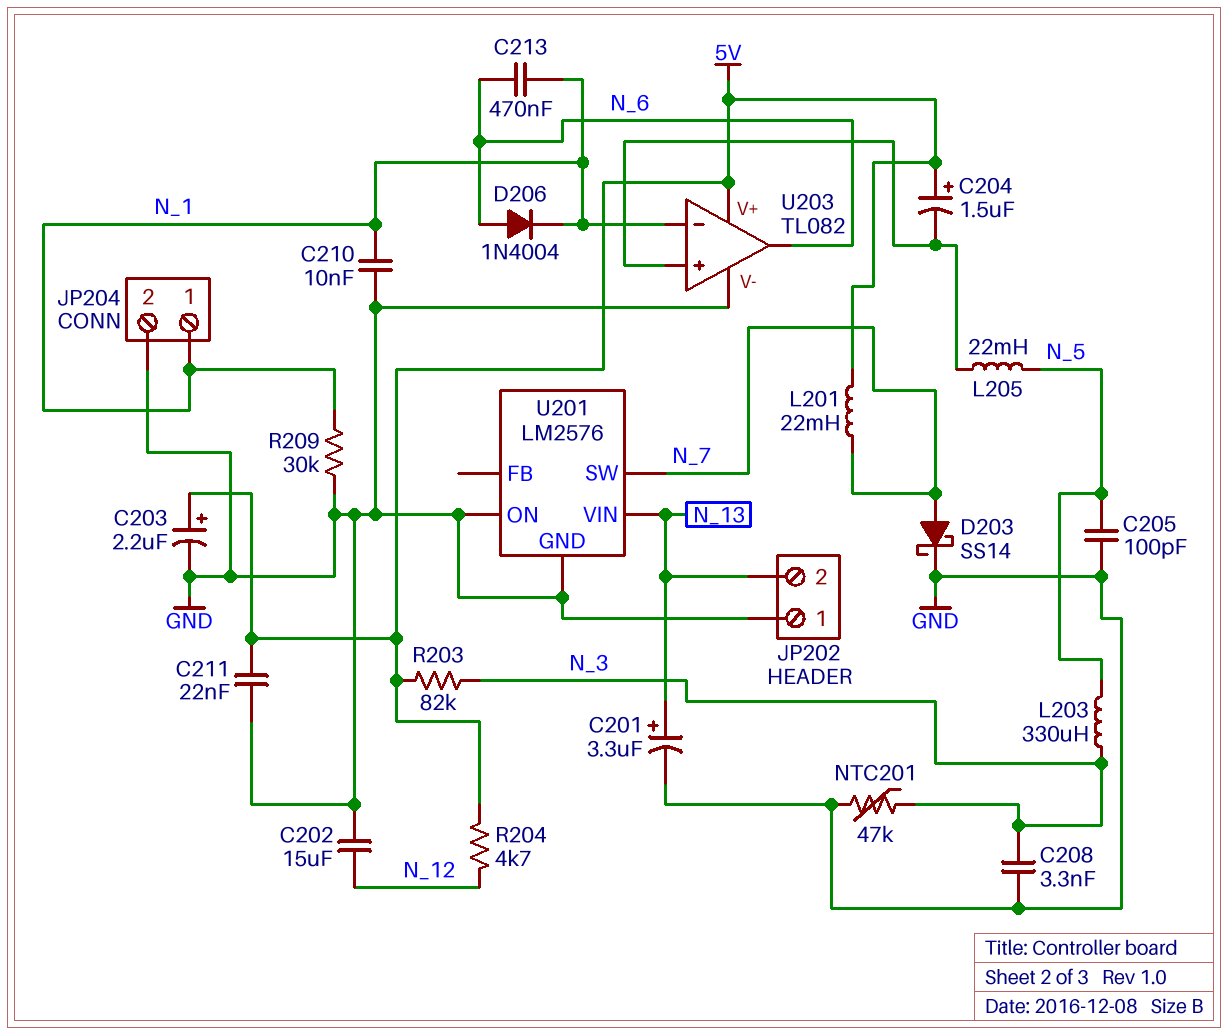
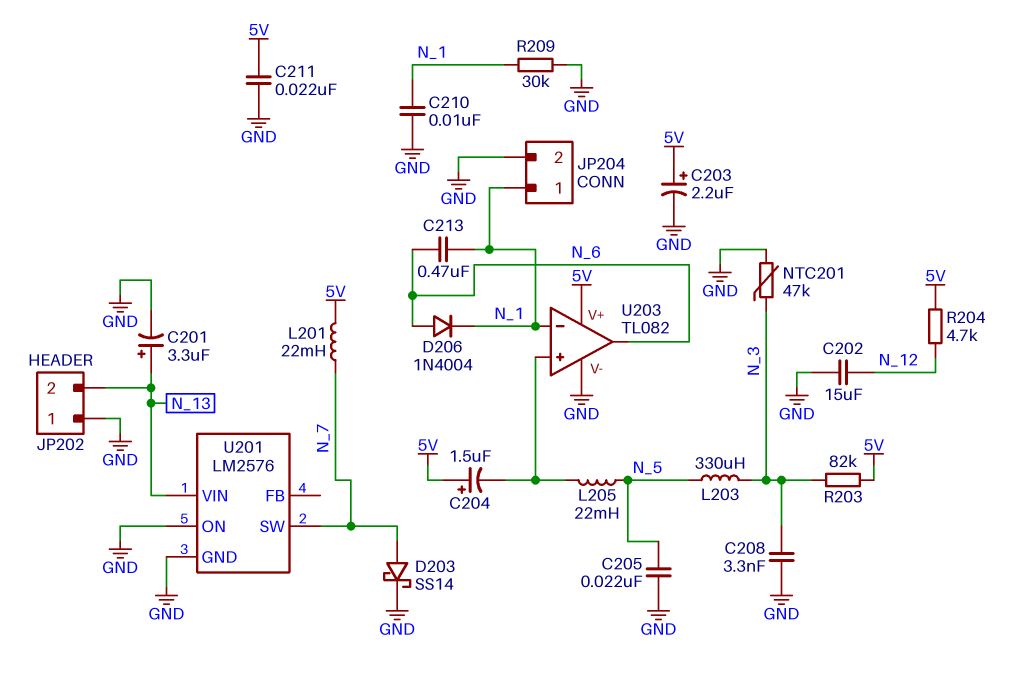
C205: 100pF (GND, N_5) -> 22nF (GND, N_5)

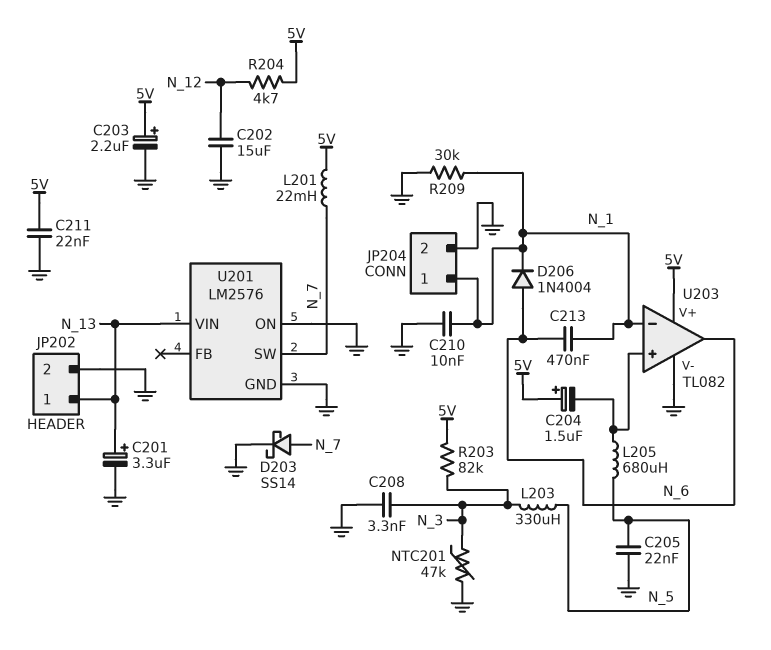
JP202 pin 1: GND -> N_13
JP202 pin 2: N_13 -> GND
L205: 22mH (N_5, U203/in+) -> 680uH (N_5, U203/in+)

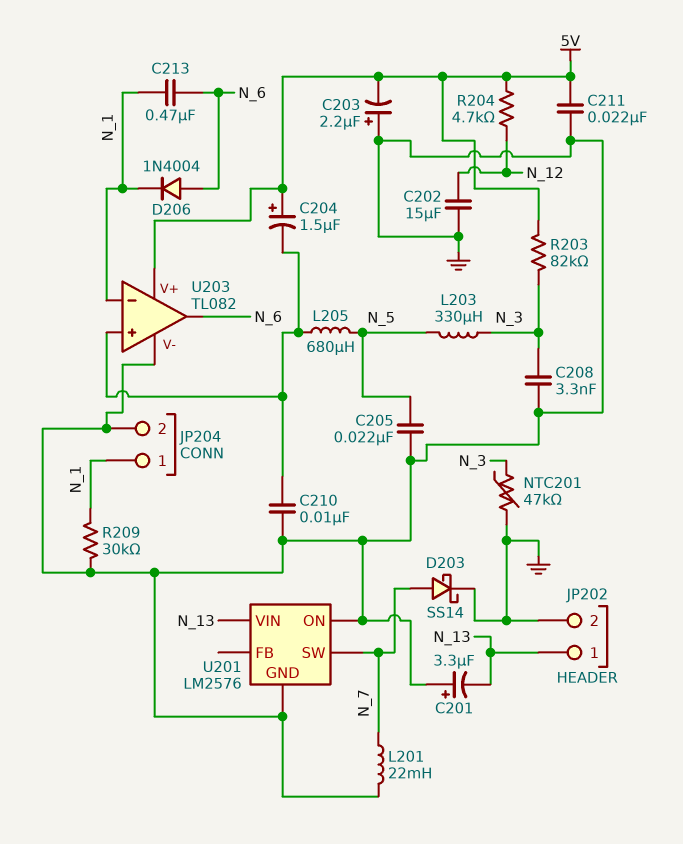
C201: 3.3uF (plus N_13, minus GND) -> 3.3uF (plus GND, minus N_13)
C203: 2.2uF (plus 5V, minus GND) -> 2.2uF (plus GND, minus 5V)
C210: 10nF (GND, N_1) -> 10nF (GND, U203/in+)
L201: 22mH (5V, N_7) -> 22mH (GND, N_7)

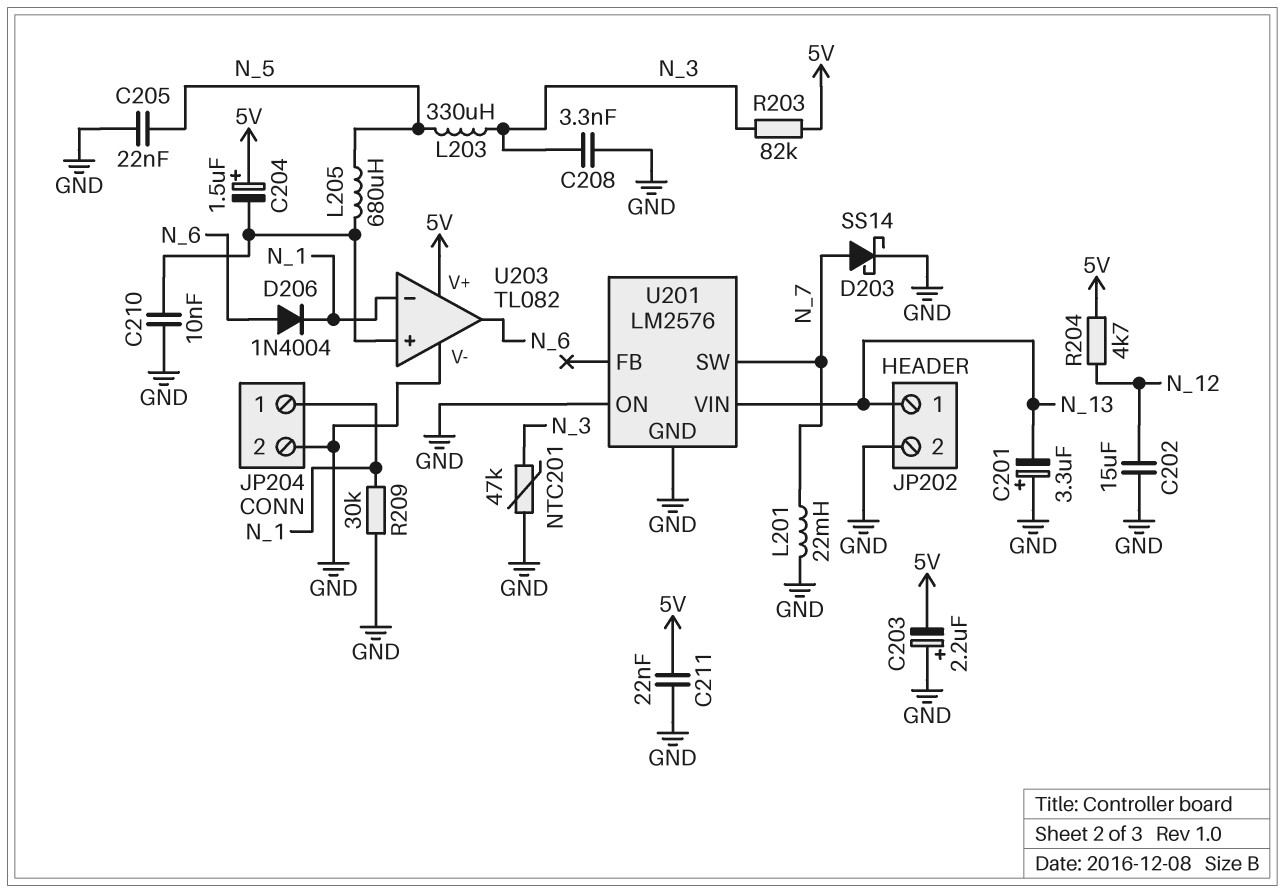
C213: 470nF (N_1, N_6) -> none

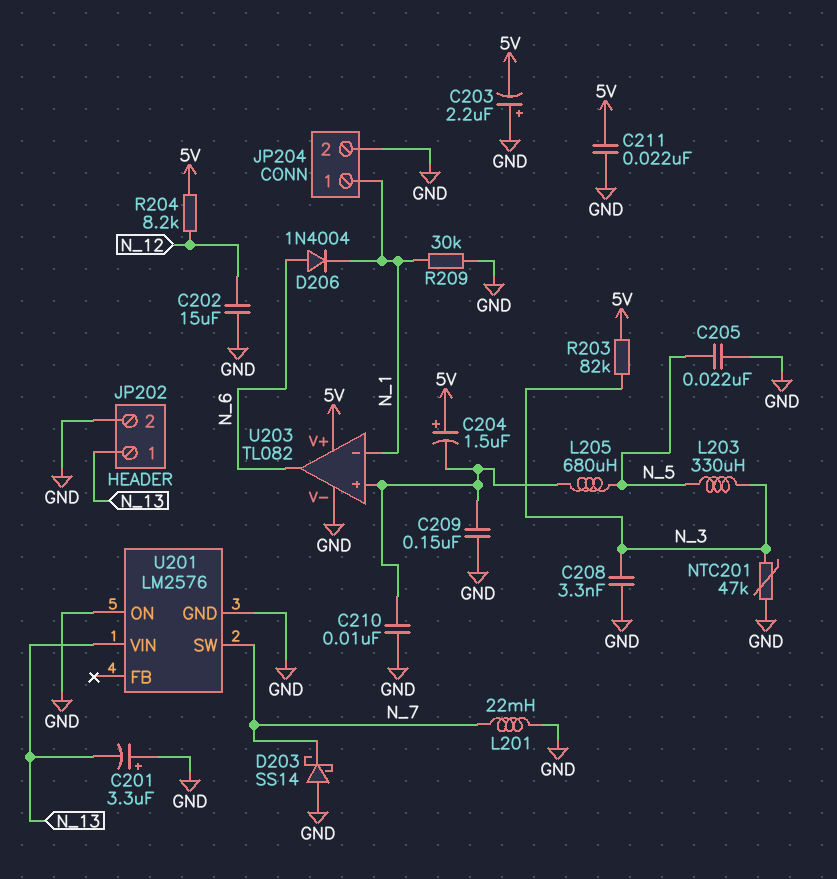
C209: none -> 150nF (GND, U203/in+)
D203: schottky SS14 (A N_7, K GND) -> schottky SS14 (A GND, K N_7)
R204: 4.7k (5V, N_12) -> 8.2k (5V, N_12)

